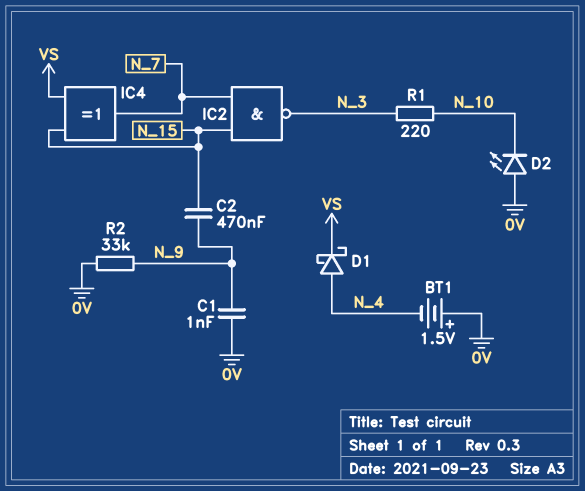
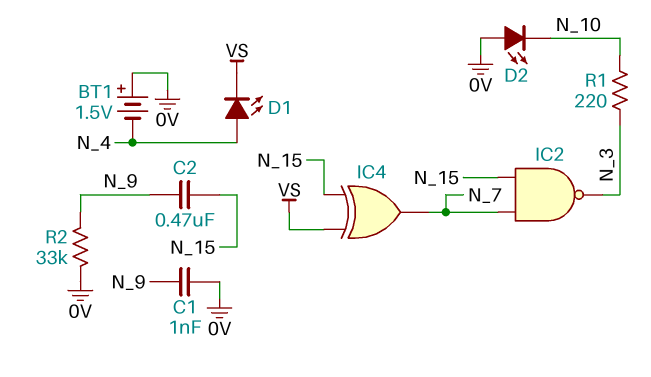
D1: schottky (A N_4, K VS) -> LED (A N_4, K VS)

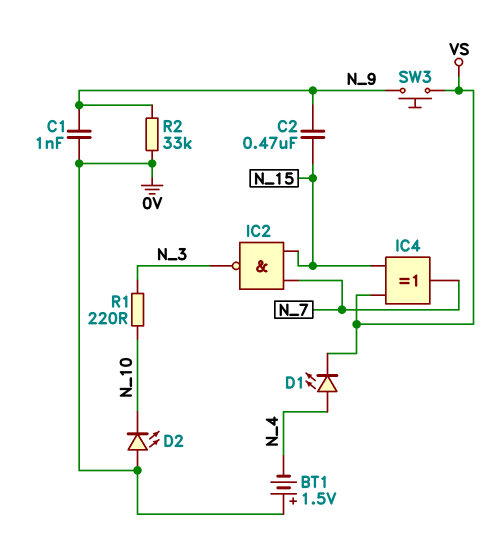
SW3: none -> button (N_9, VS)

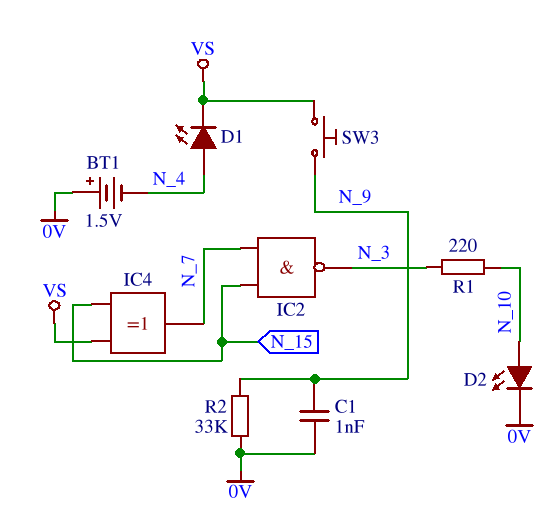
C2: 470nF (N_9, N_15) -> none
D2: LED (A 0V, K N_10) -> LED (A N_10, K 0V)

